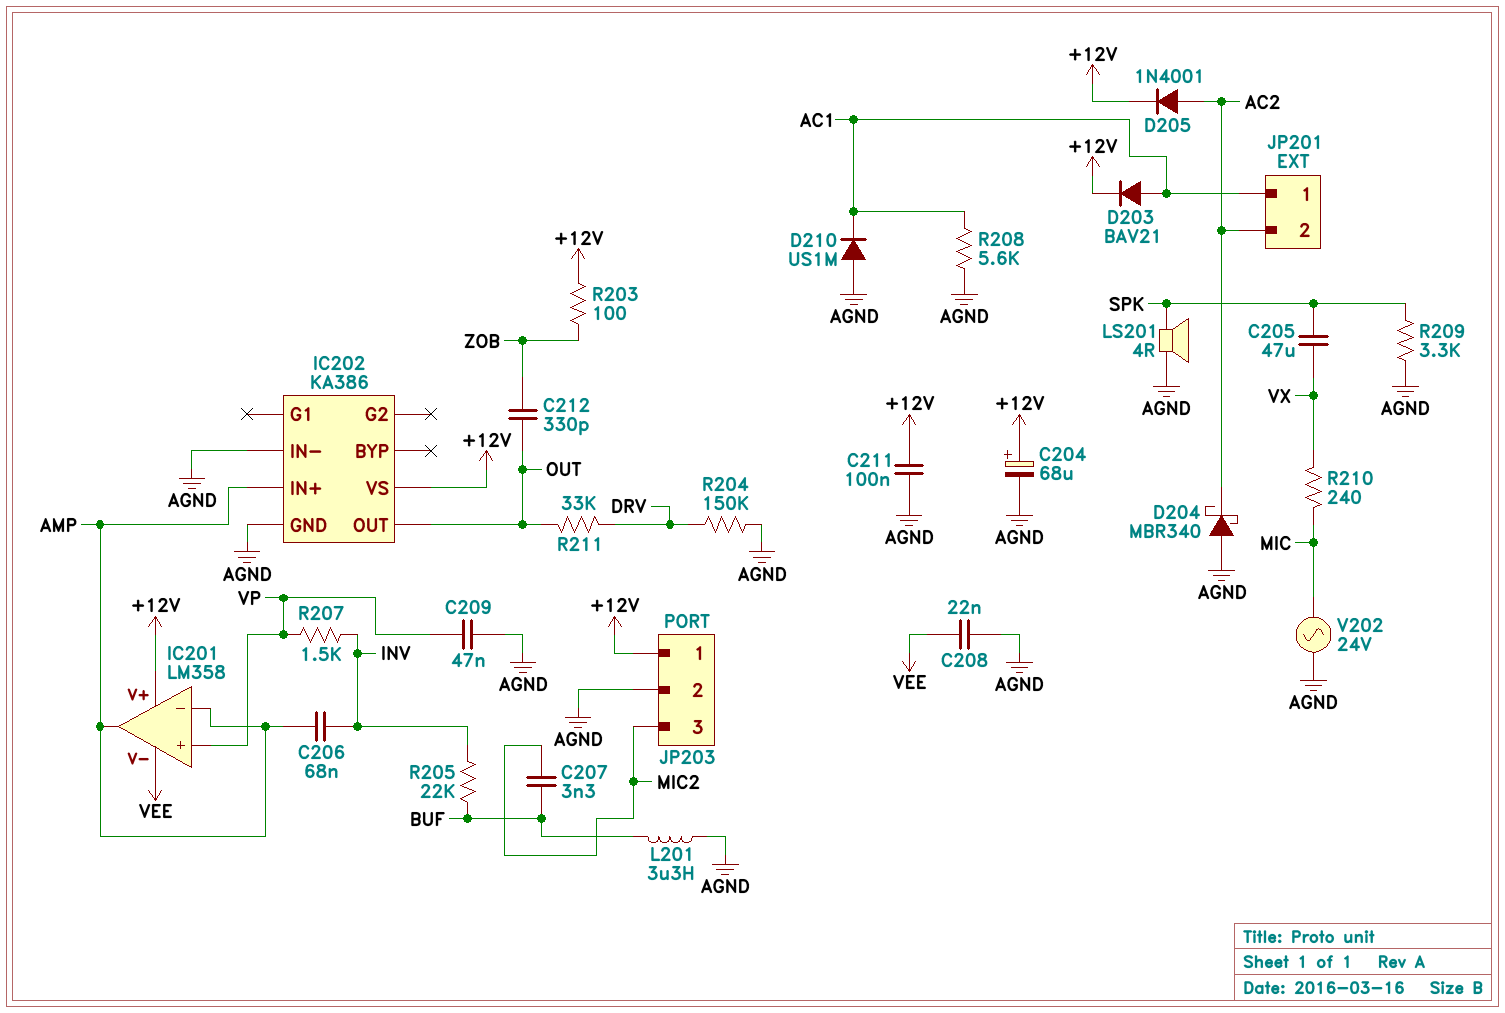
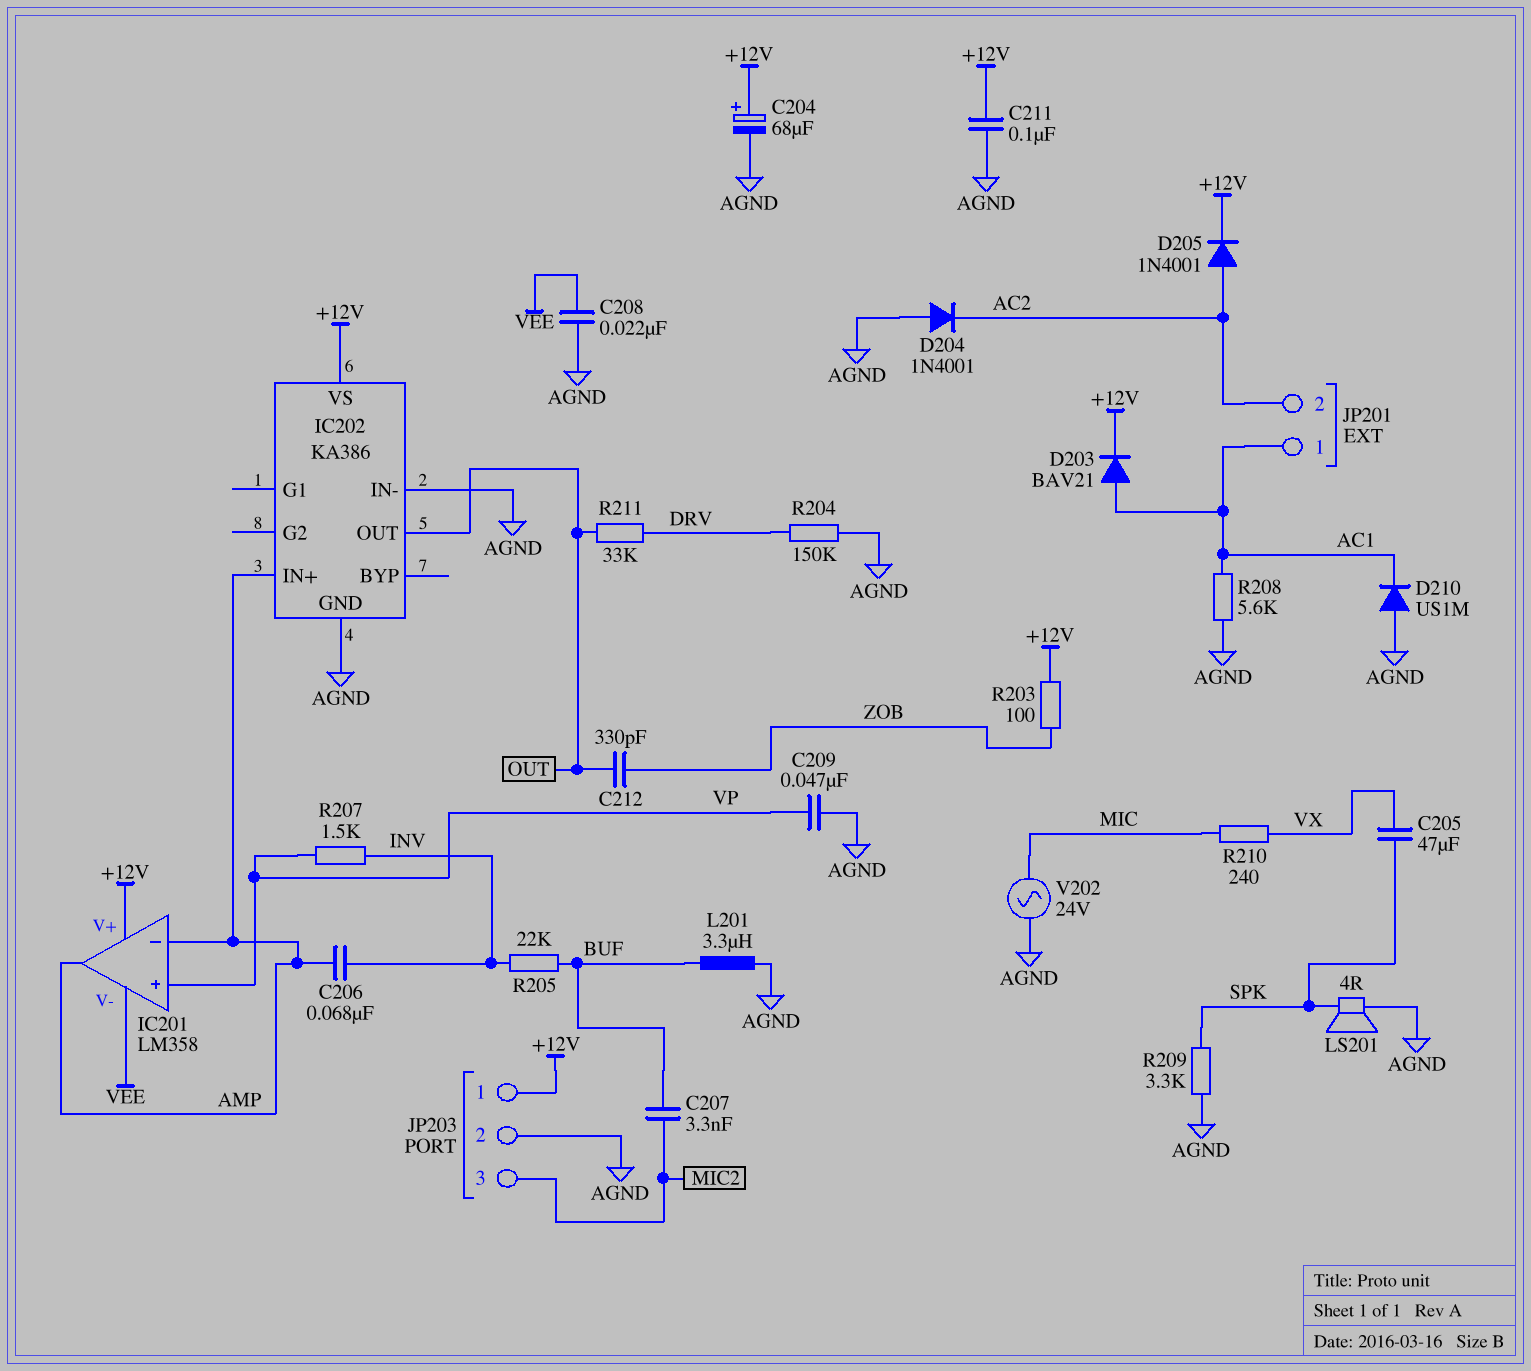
D204: schottky MBR340 (A AGND, K AC2) -> diode 1N4001 (A AGND, K AC2)

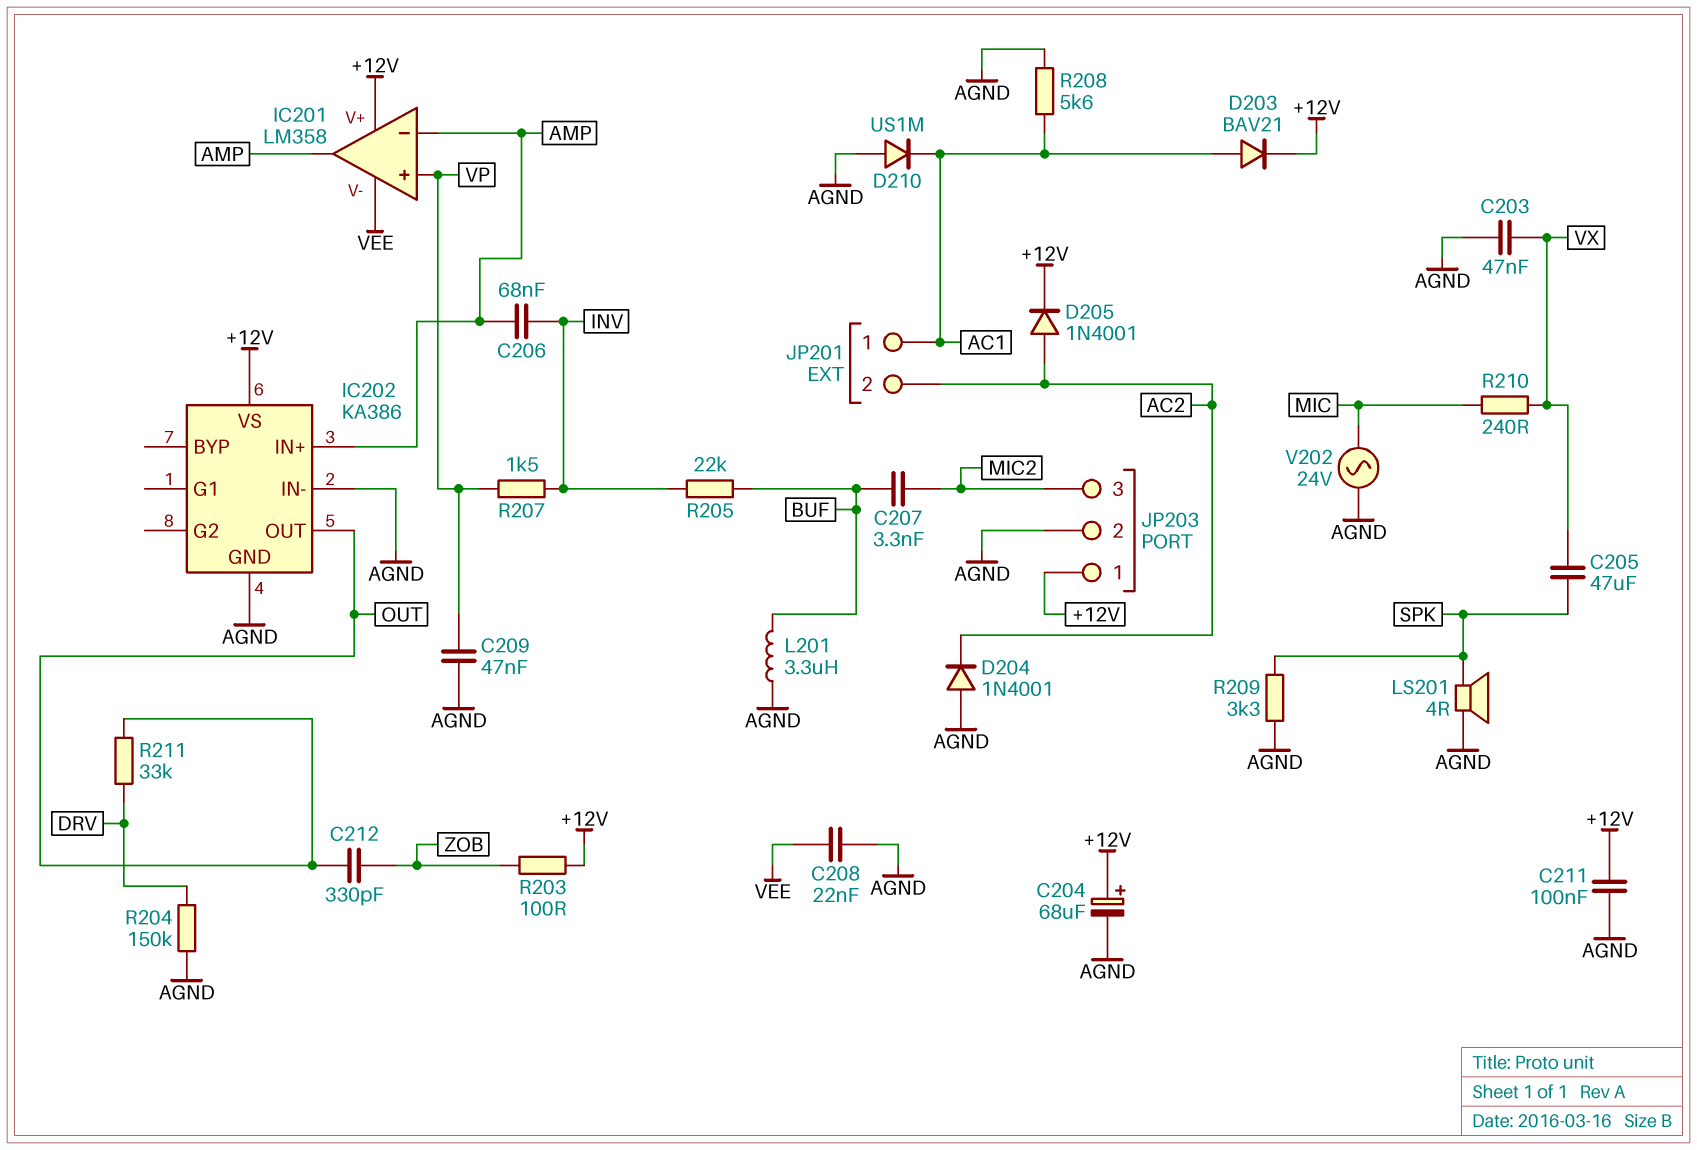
C203: none -> 47nF (AGND, VX)

